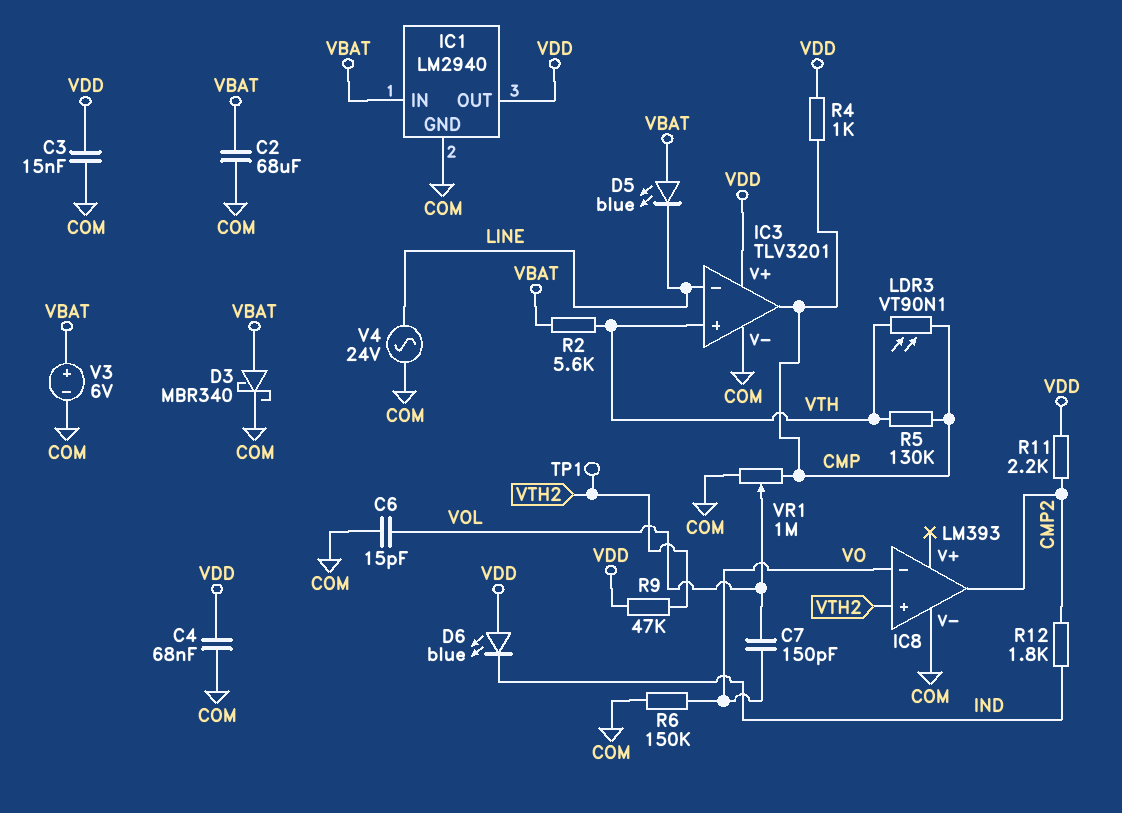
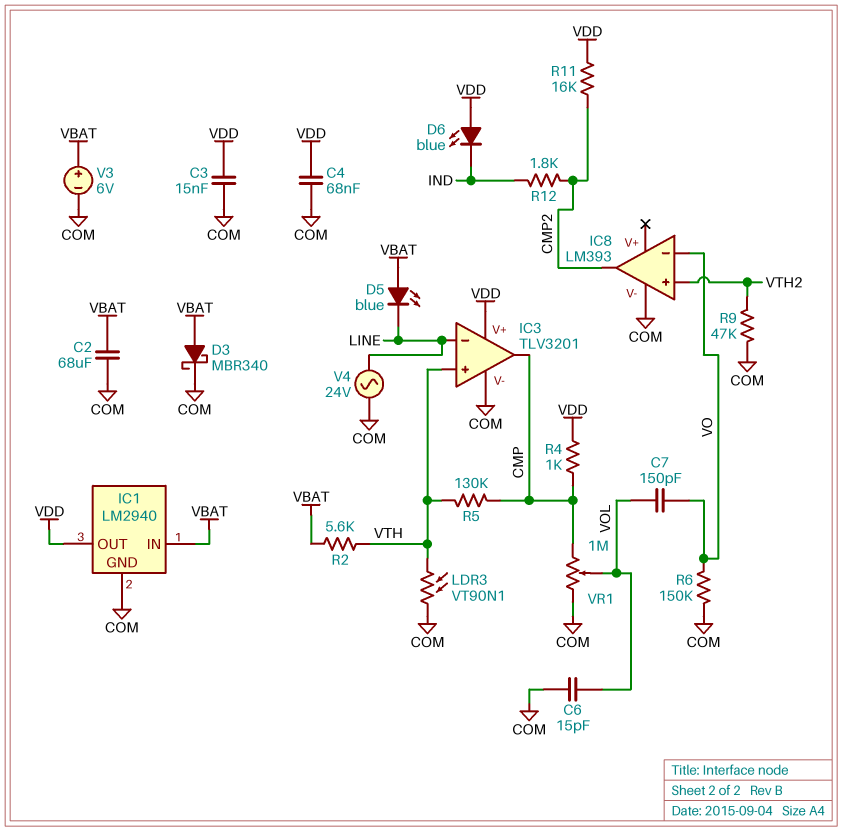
LDR3: VT90N1 (CMP, VTH) -> VT90N1 (COM, VTH)
R9: 47k (VDD, VTH2) -> 47k (COM, VTH2)
R11: 2.2k (CMP2, VDD) -> 16k (CMP2, VDD)
TP1: test point (VTH2) -> none

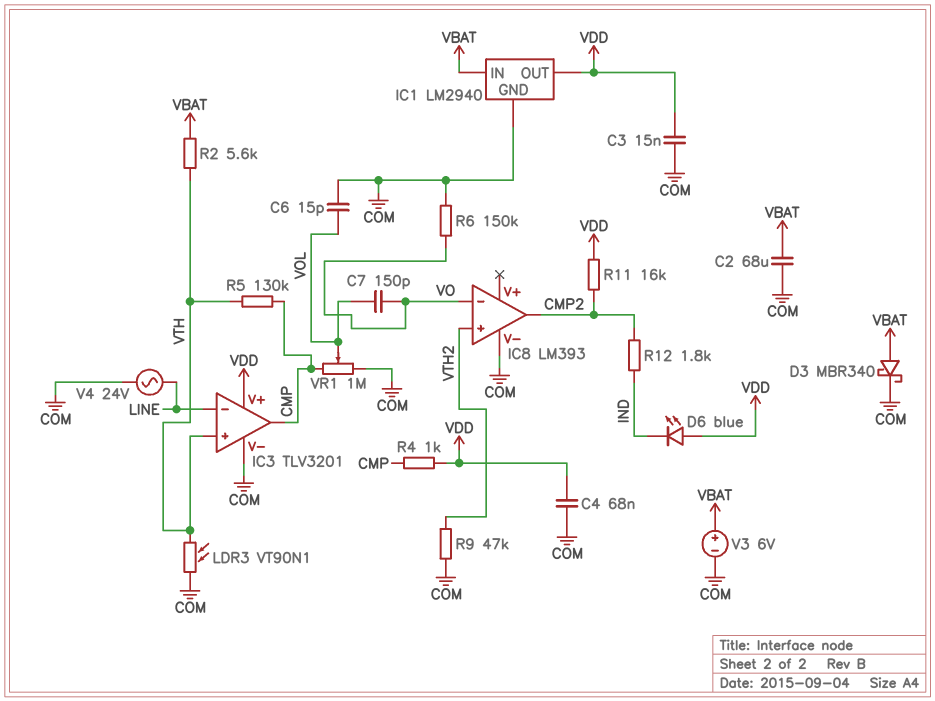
D5: LED blue (A VBAT, K LINE) -> none

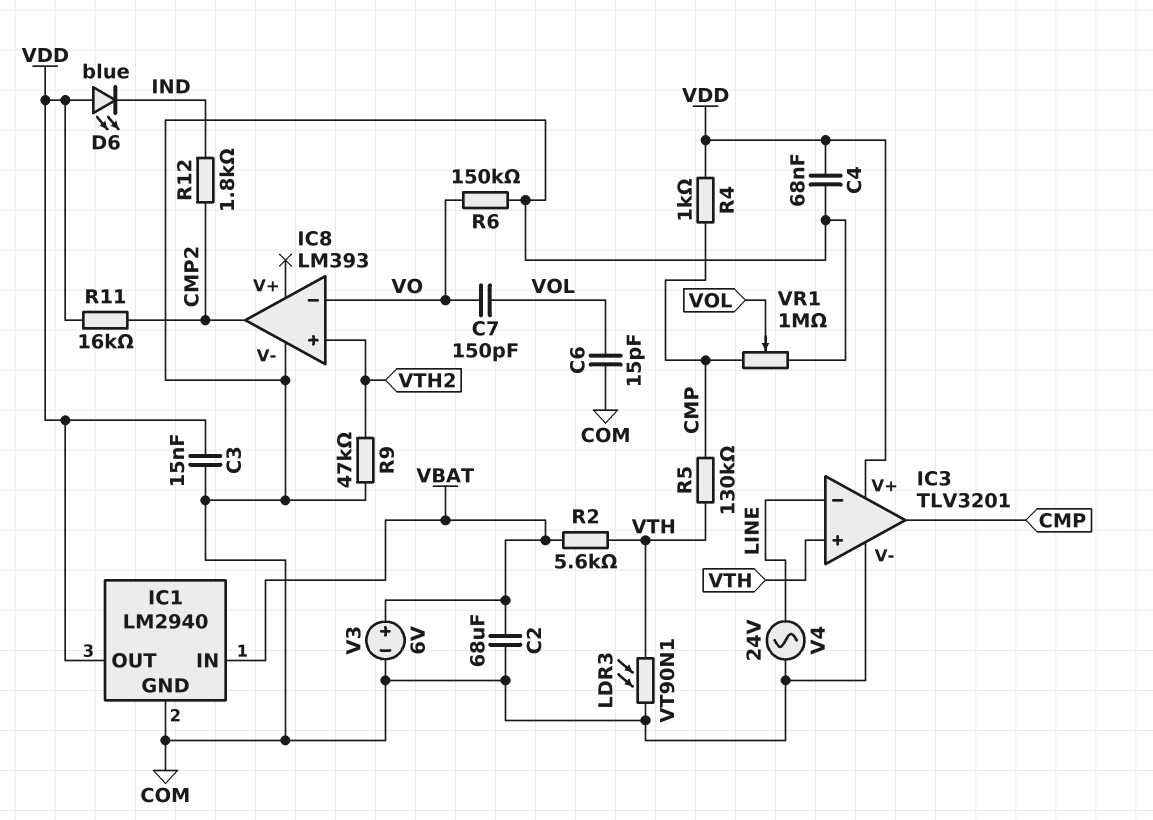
D3: schottky MBR340 (A VBAT, K COM) -> none

